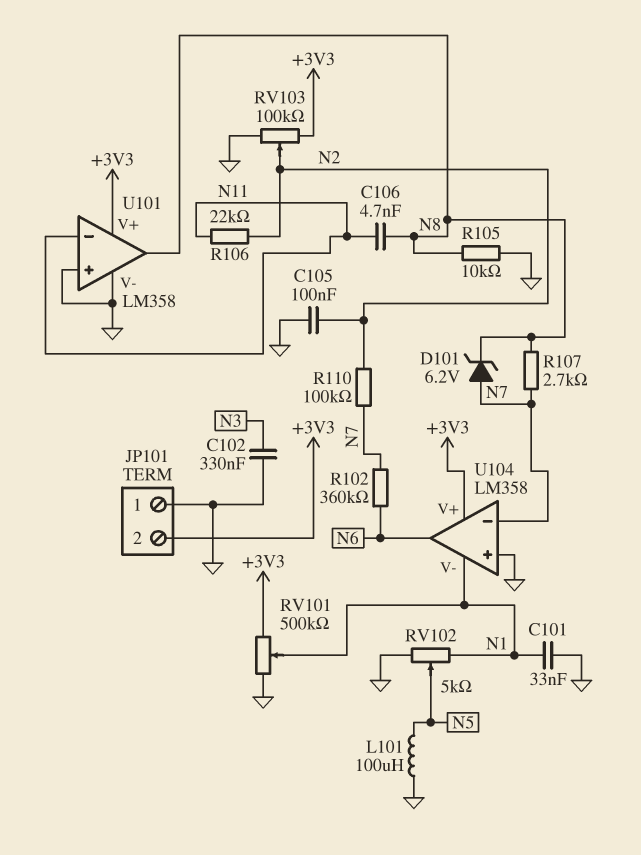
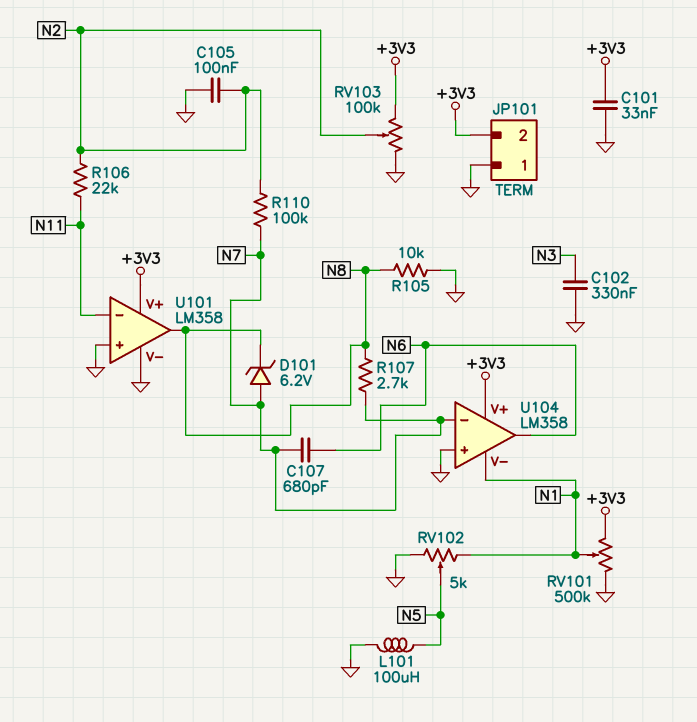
C101: 33nF (GND, N1) -> 33nF (+3V3, GND)
C106: 4.7nF (N8, N11) -> none
C107: none -> 680pF (N6, N7)
R102: 360k (N6, N7) -> none

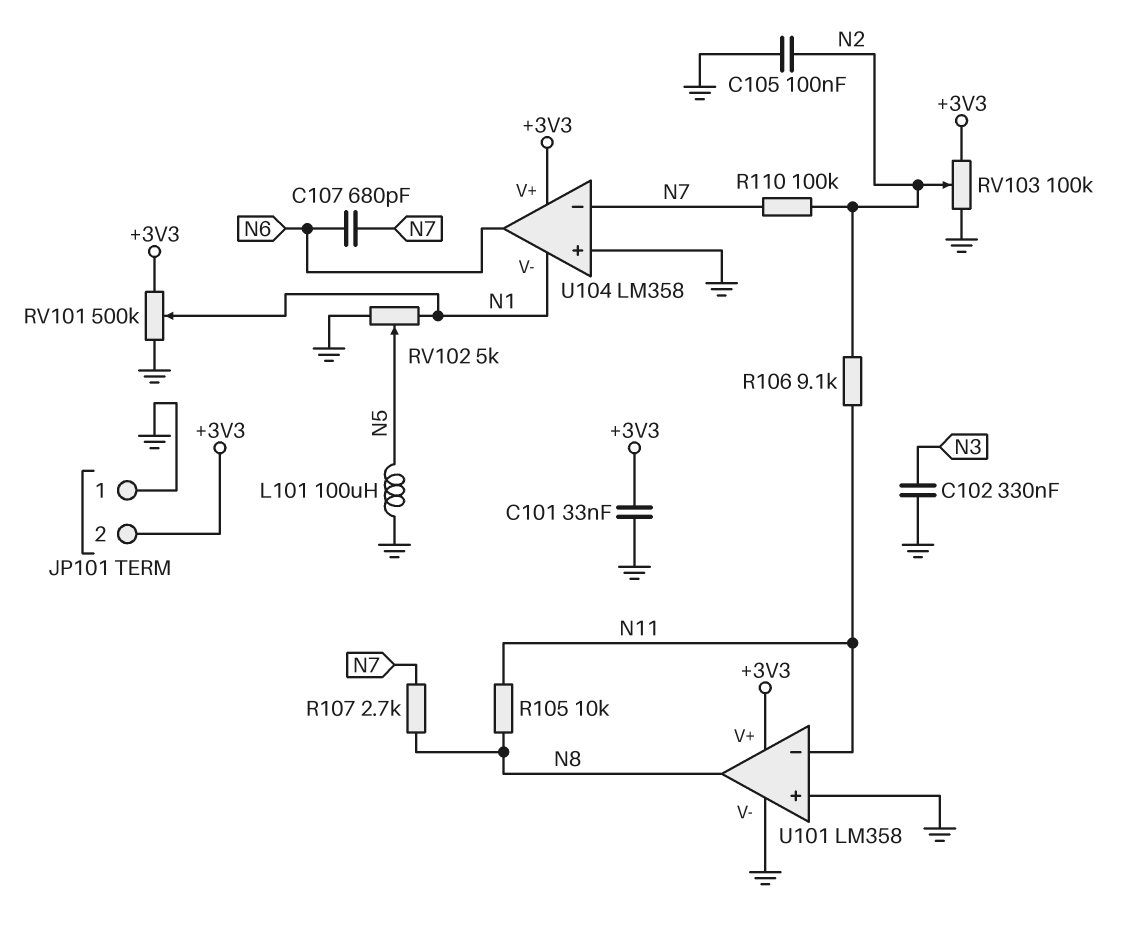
D101: zener 6.2V (A N7, K N8) -> none
R105: 10k (GND, N8) -> 10k (N8, N11)
R106: 22k (N2, N11) -> 9.1k (N2, N11)

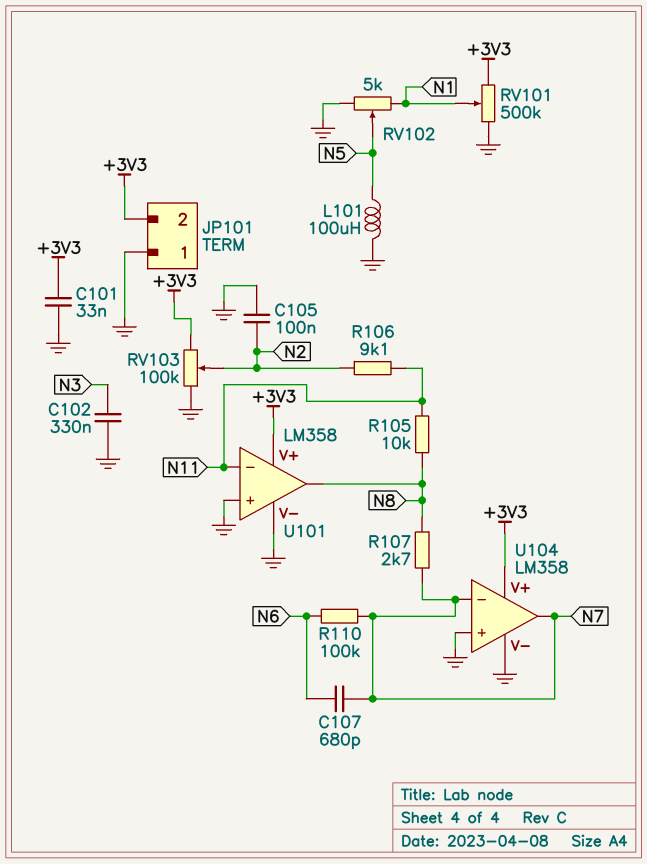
R110: 100k (N2, N7) -> 100k (N6, N7)
U104 pin V-: N1 -> GND
U104 pin out: N6 -> N7

